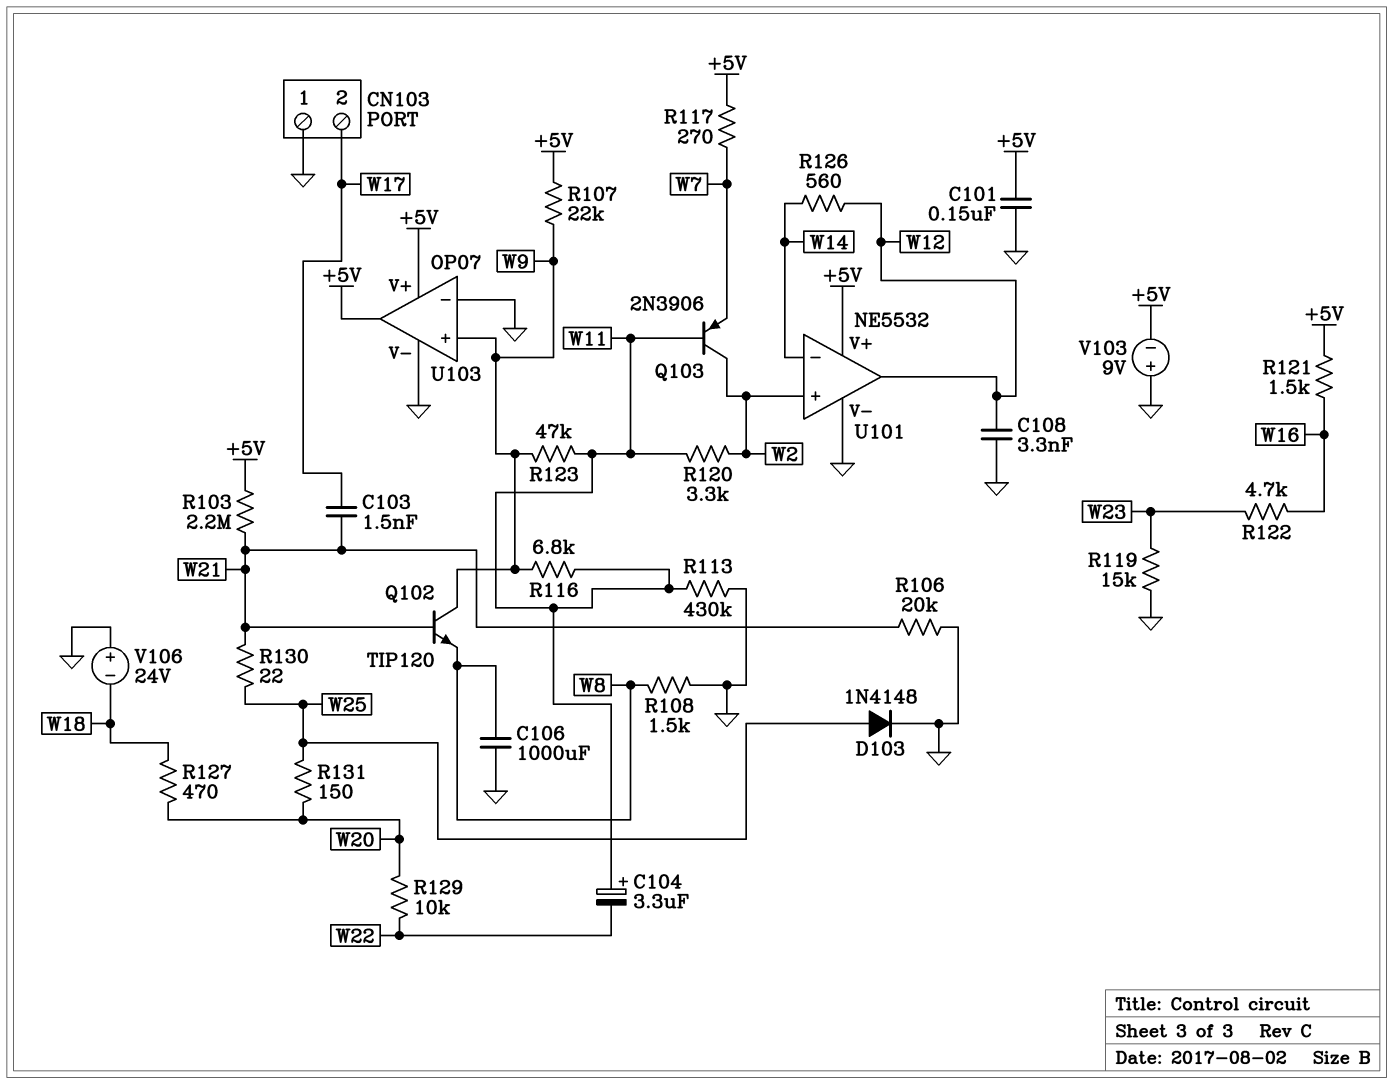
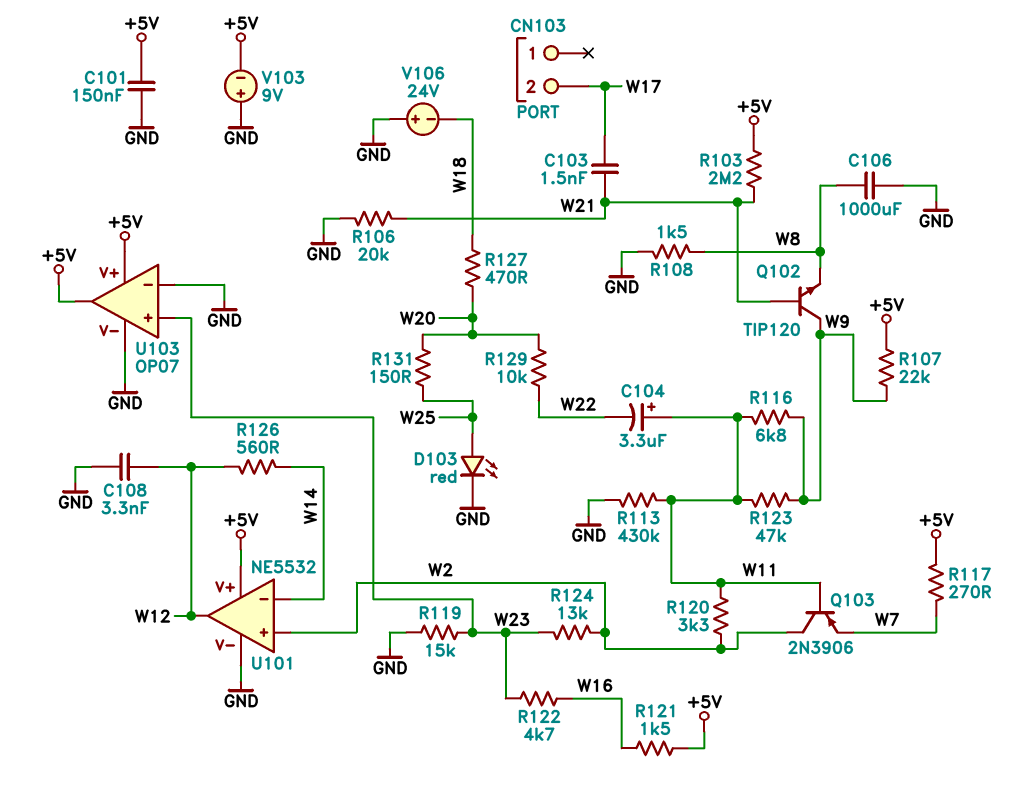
CN103 pin 1: GND -> none
D103: diode 1N4148 (A W25, K GND) -> LED red (A W25, K GND)
R124: none -> 13k (W2, W23)
R130: 22 (W21, W25) -> none
U103 pin in+: W9 -> W23

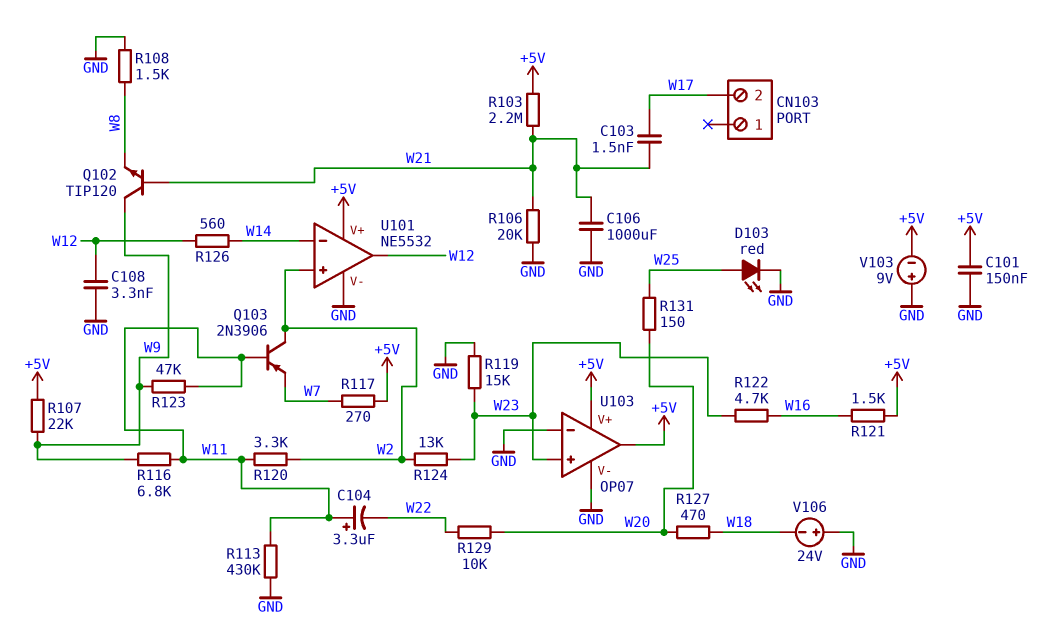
C106: 1000uF (GND, W8) -> 1000uF (GND, W21)

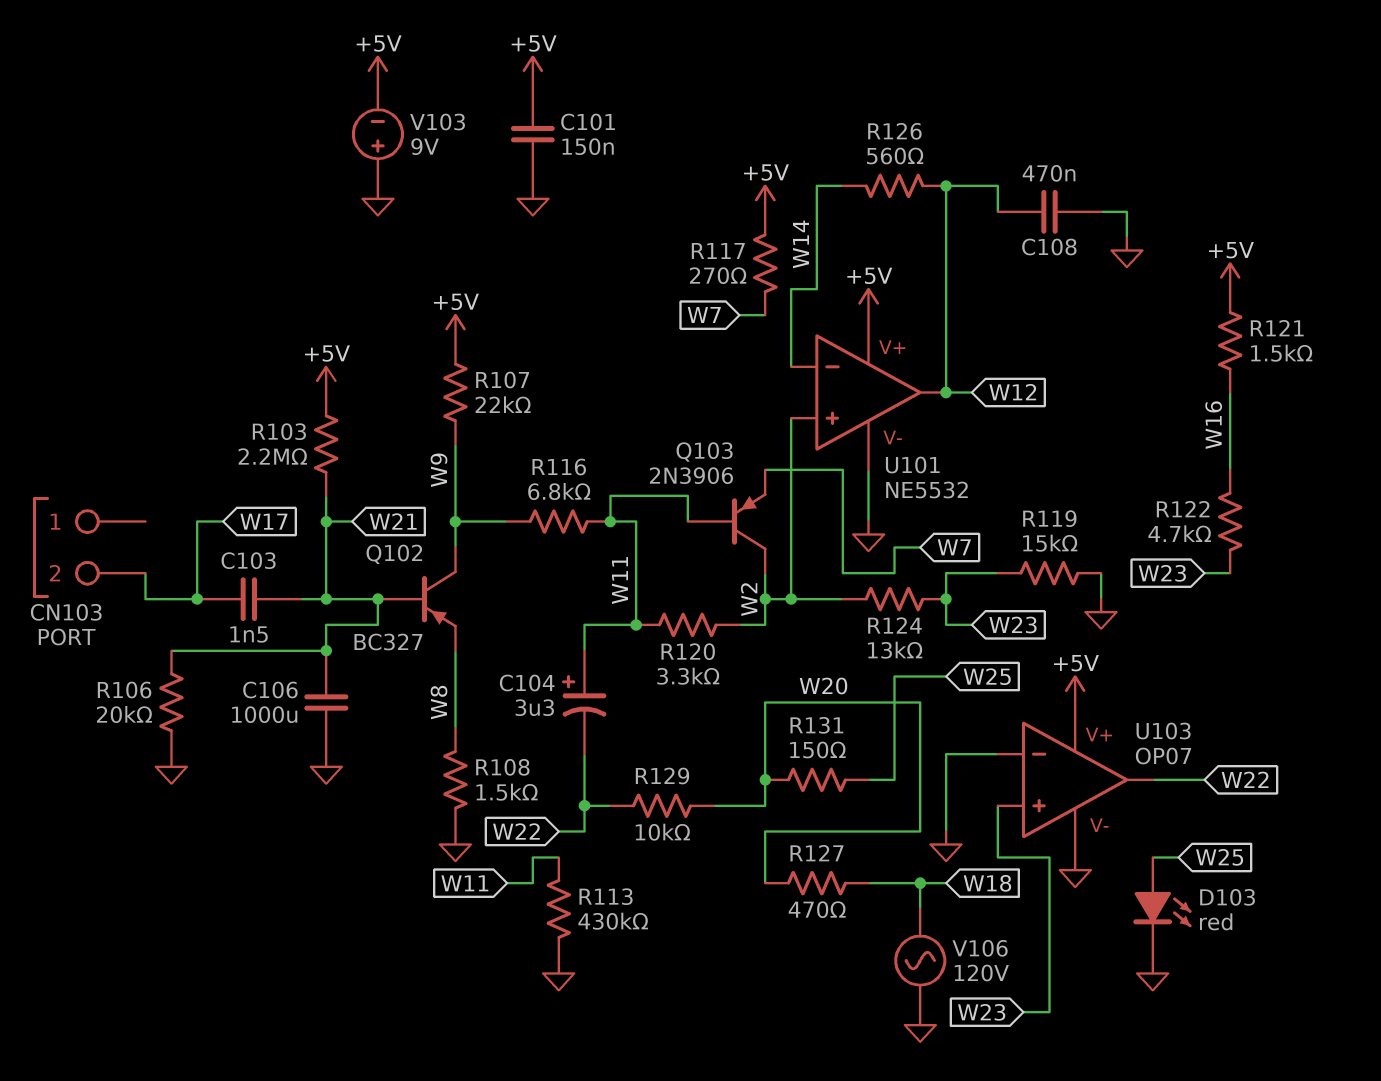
C108: 3.3nF (GND, W12) -> 470nF (GND, W12)
Q102: NPN TIP120 (B W21, C W9, E W8) -> PNP BC327 (B W21, C W9, E W8)
R123: 47k (W9, W11) -> none
U103 pin out: +5V -> W22
V106: 24V (plus GND, minus W18) -> AC 120V (GND, W18)

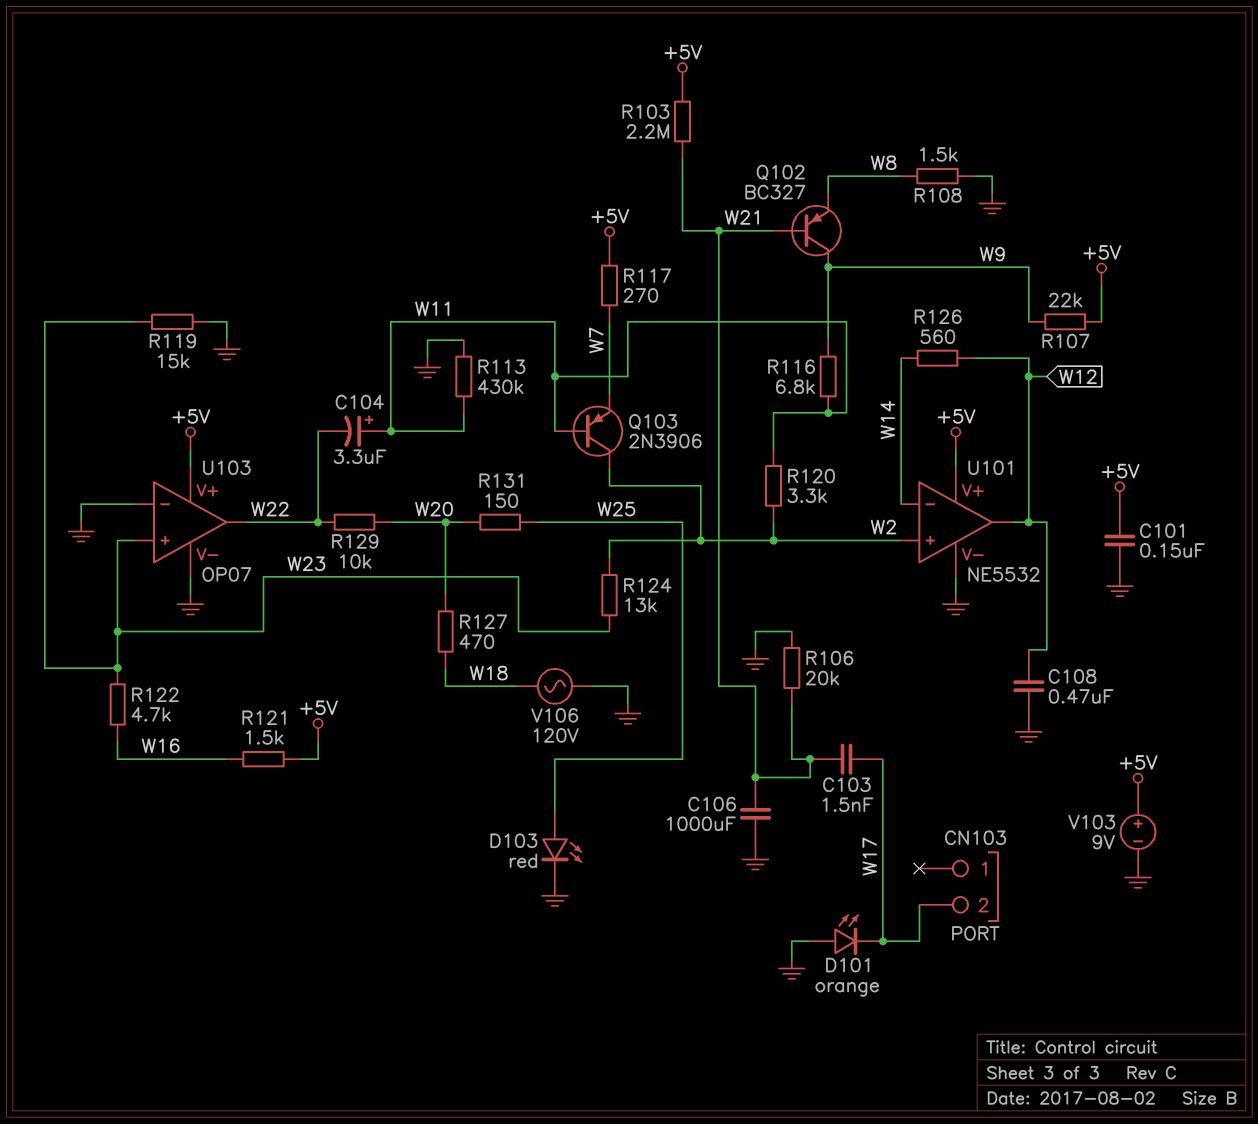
D101: none -> LED orange (A GND, K W17)
V103: 9V (plus GND, minus +5V) -> 9V (plus +5V, minus GND)

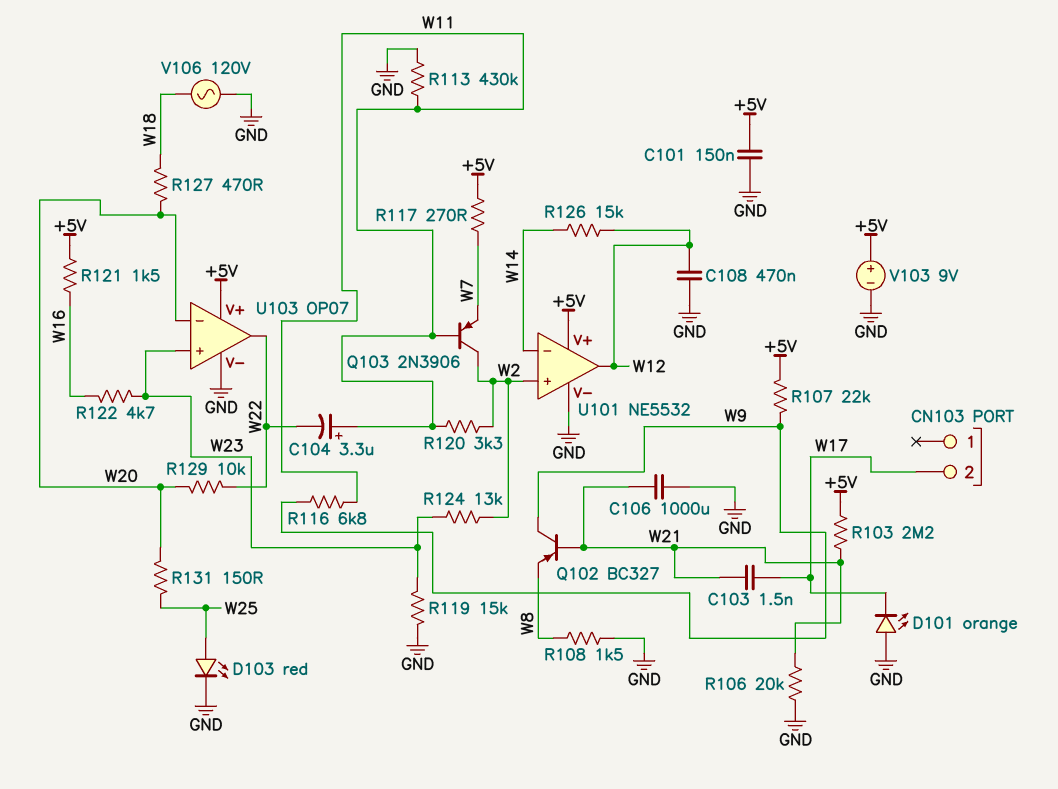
R126: 560 (W12, W14) -> 15k (W12, W14)
U103 pin in-: GND -> W20

